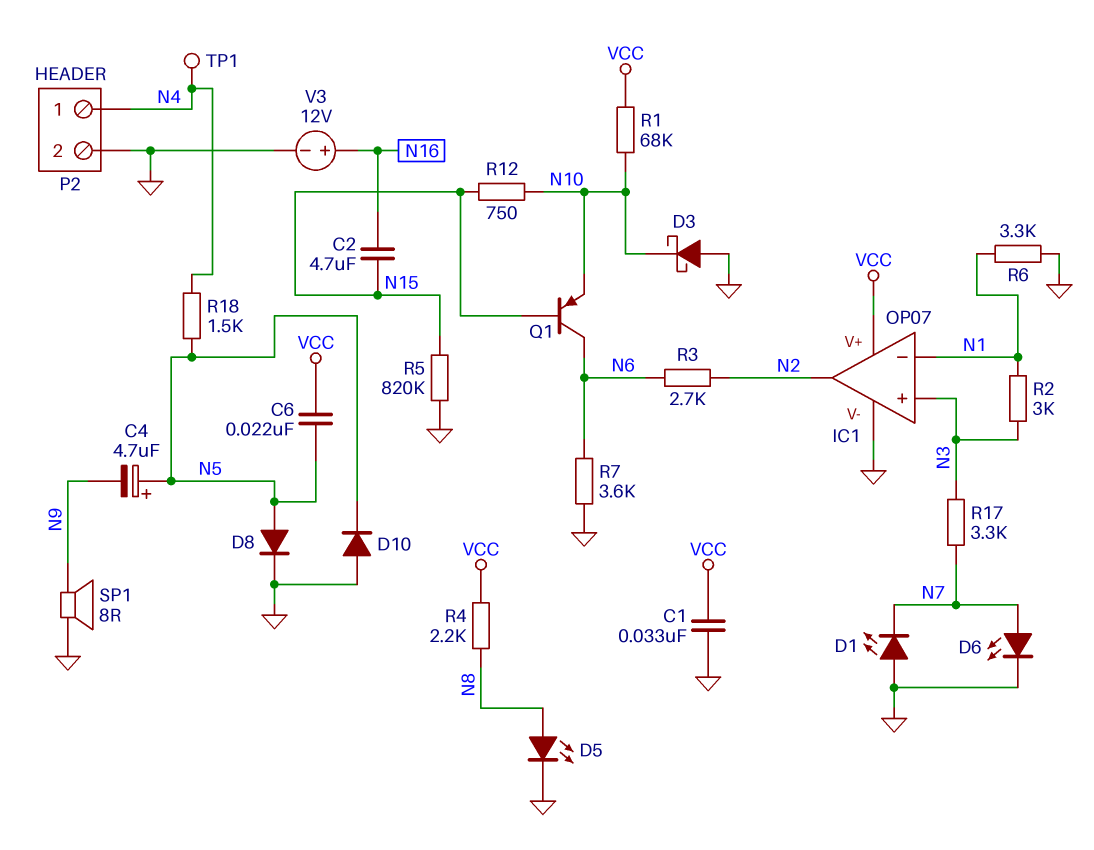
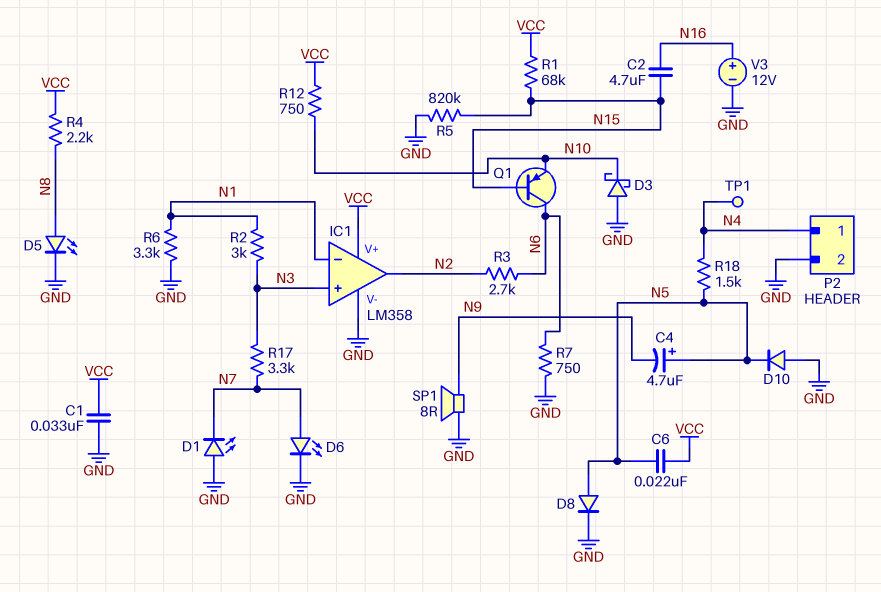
IC1: OP07 -> LM358
R1: 68k (N10, VCC) -> 68k (N15, VCC)
R7: 3.6k (GND, N6) -> 750 (GND, N6)
R12: 750 (N10, N15) -> 750 (N10, VCC)

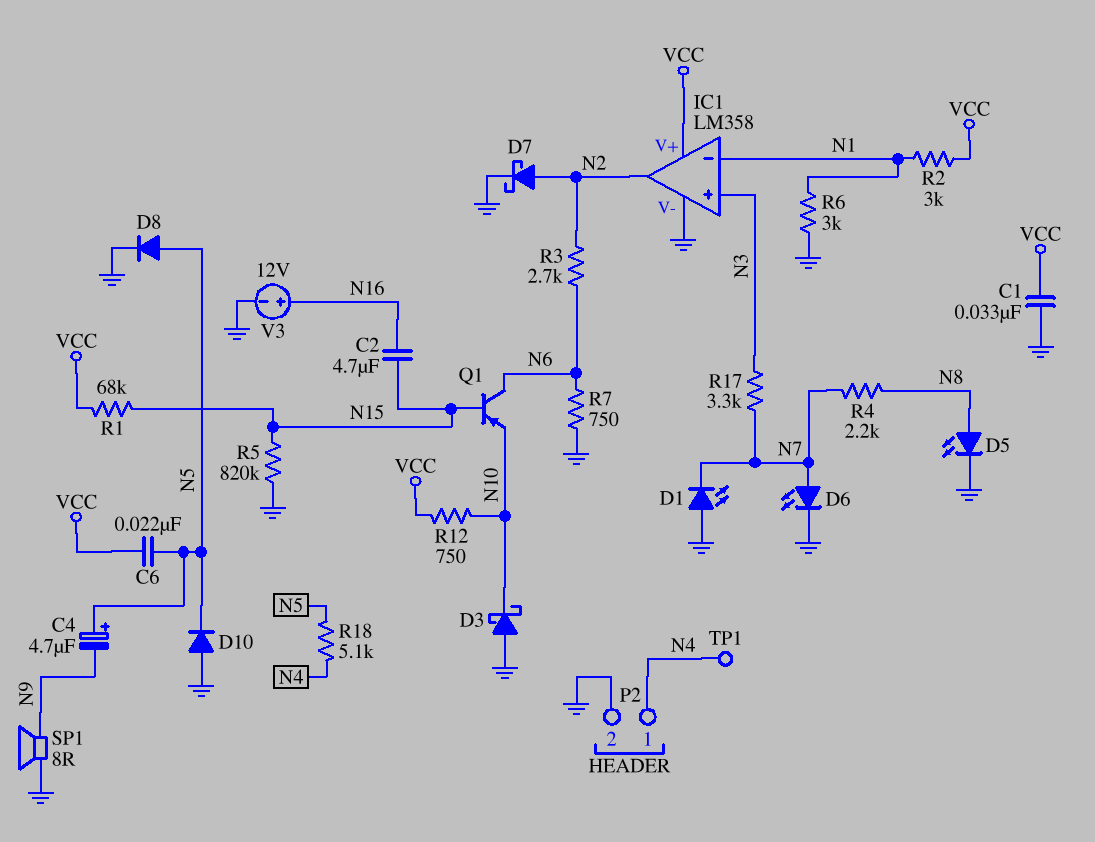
D7: none -> schottky (A N2, K GND)
R2: 3k (N1, N3) -> 3k (N1, VCC)
R4: 2.2k (N8, VCC) -> 2.2k (N7, N8)
R6: 3.3k (GND, N1) -> 3k (GND, N1)
R18: 1.5k (N4, N5) -> 5.1k (N4, N5)

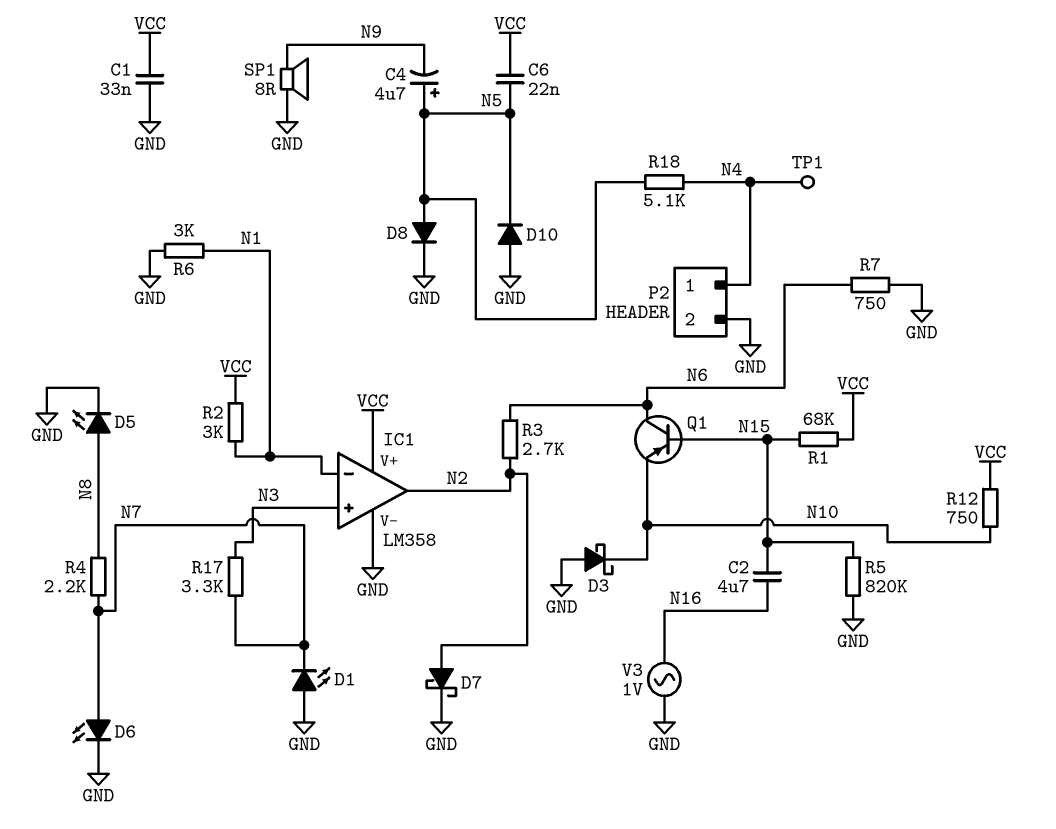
V3: 12V (plus N16, minus GND) -> AC 1V (GND, N16)

